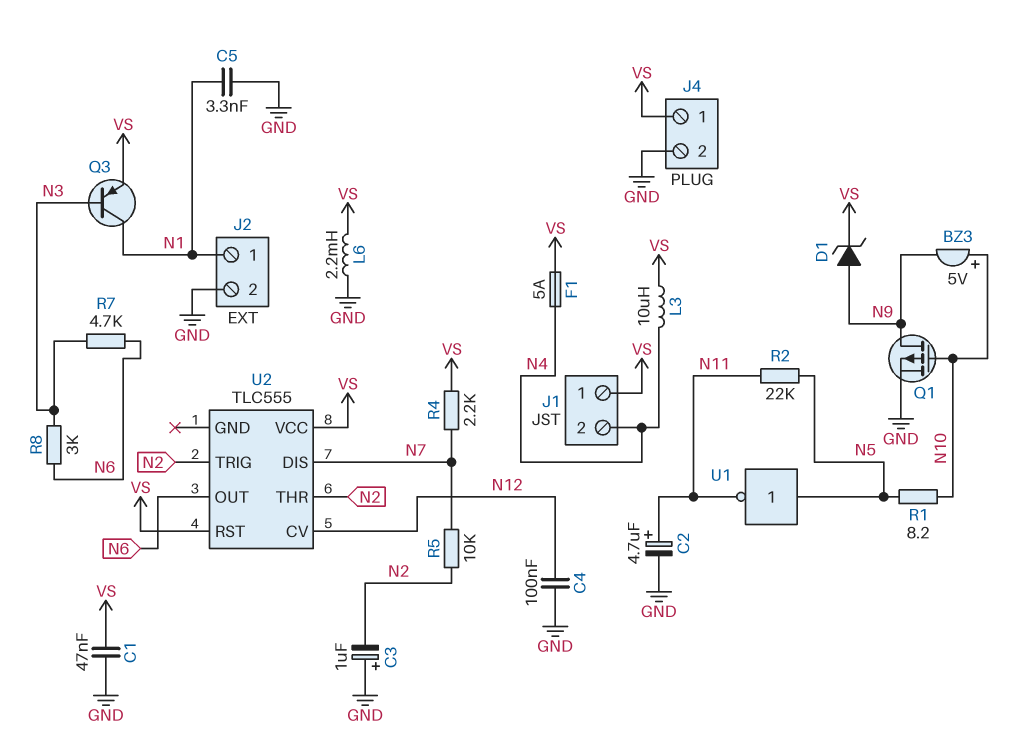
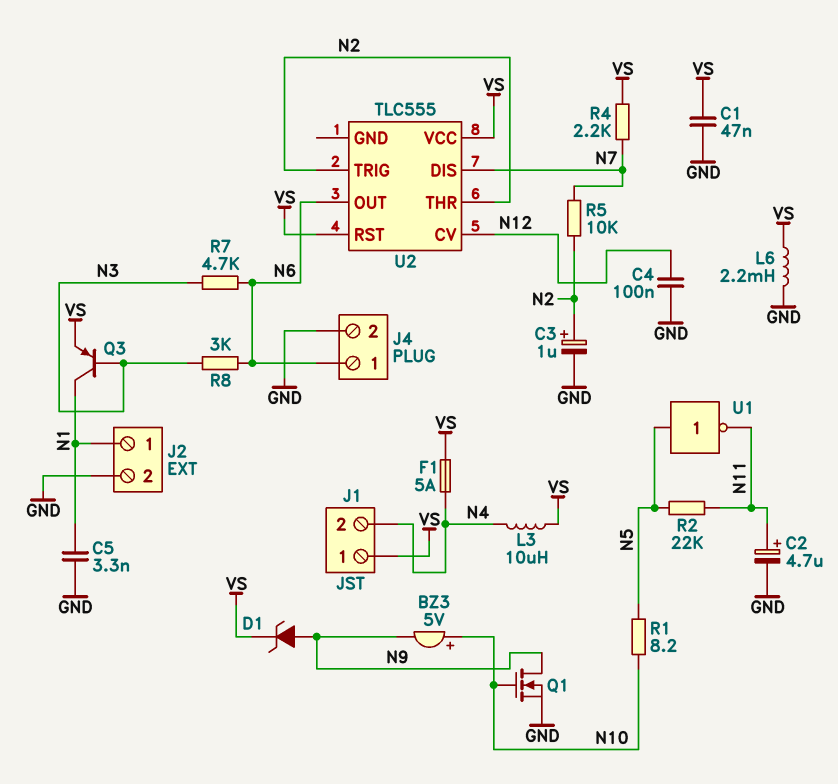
C3: 1uF (plus GND, minus N2) -> 1uF (plus N2, minus GND)
J4 pin 1: VS -> N6
Q1: PMOS (G N10, D N9, S GND) -> NMOS (G N10, D N9, S GND)

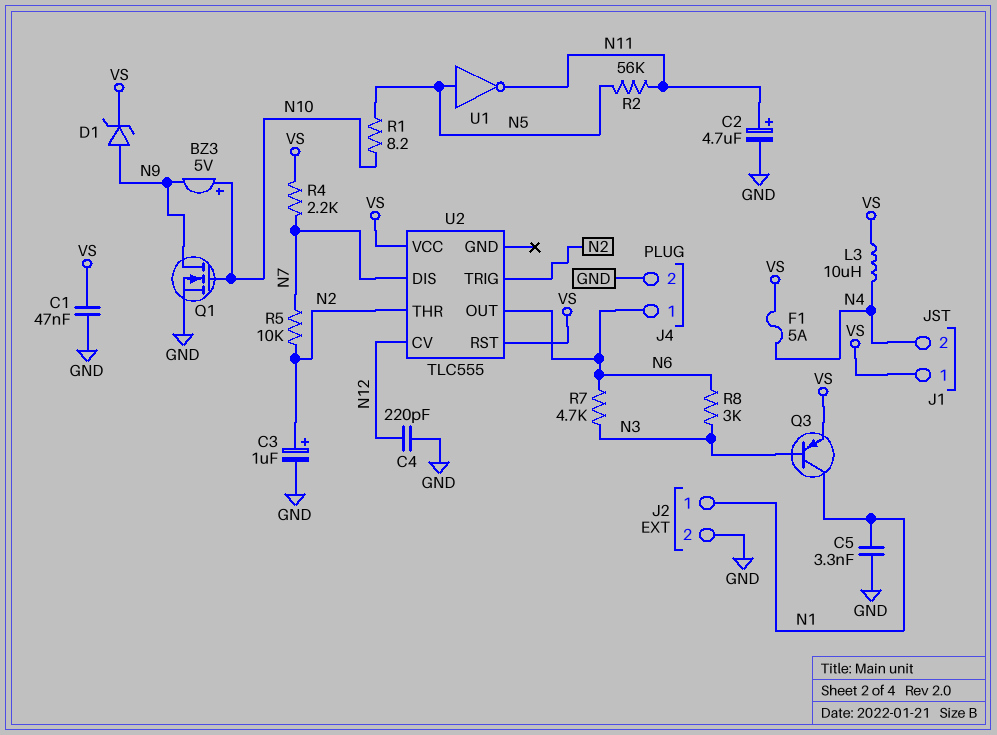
C4: 100nF (GND, N12) -> 220pF (GND, N12)
L6: 2.2mH (GND, VS) -> none
R2: 22k (N5, N11) -> 56k (N5, N11)

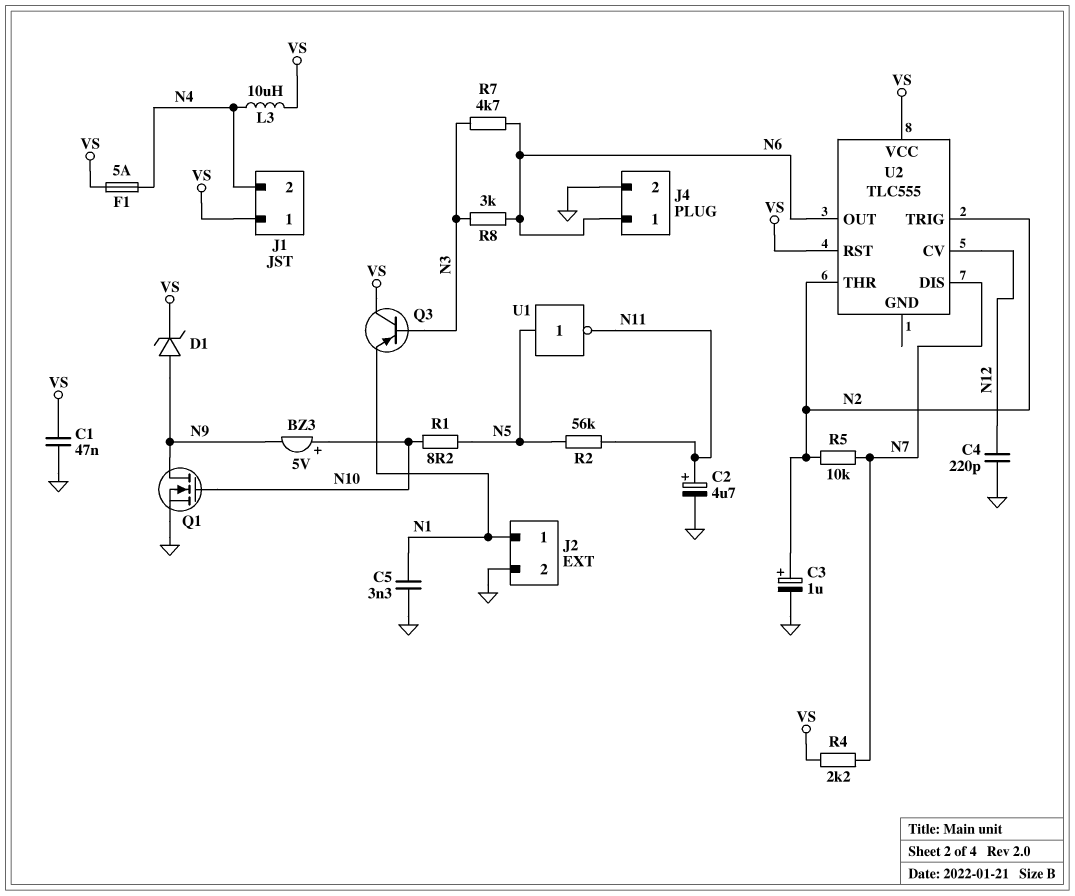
Q3: PNP (B N3, C N1, E VS) -> PNP (B N3, C VS, E N1)

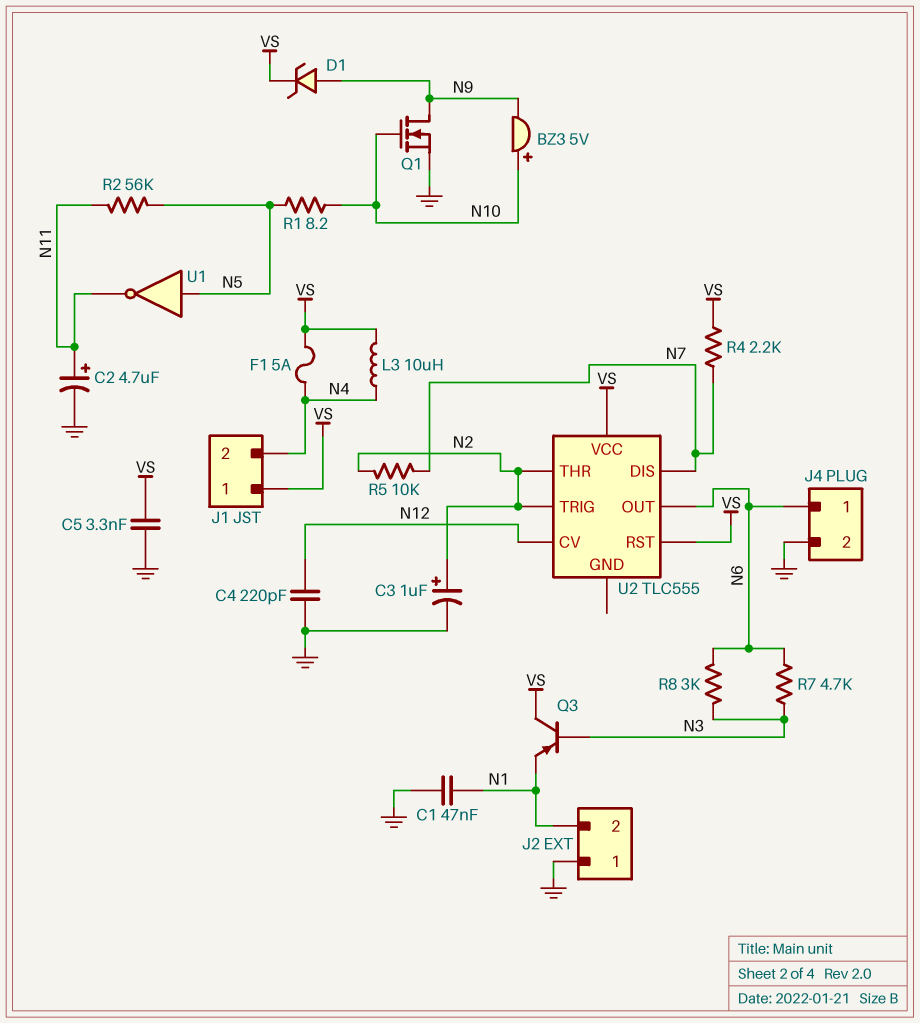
C1: 47nF (GND, VS) -> 47nF (GND, N1)
C5: 3.3nF (GND, N1) -> 3.3nF (GND, VS)
J2 pin 1: N1 -> GND
J2 pin 2: GND -> N1

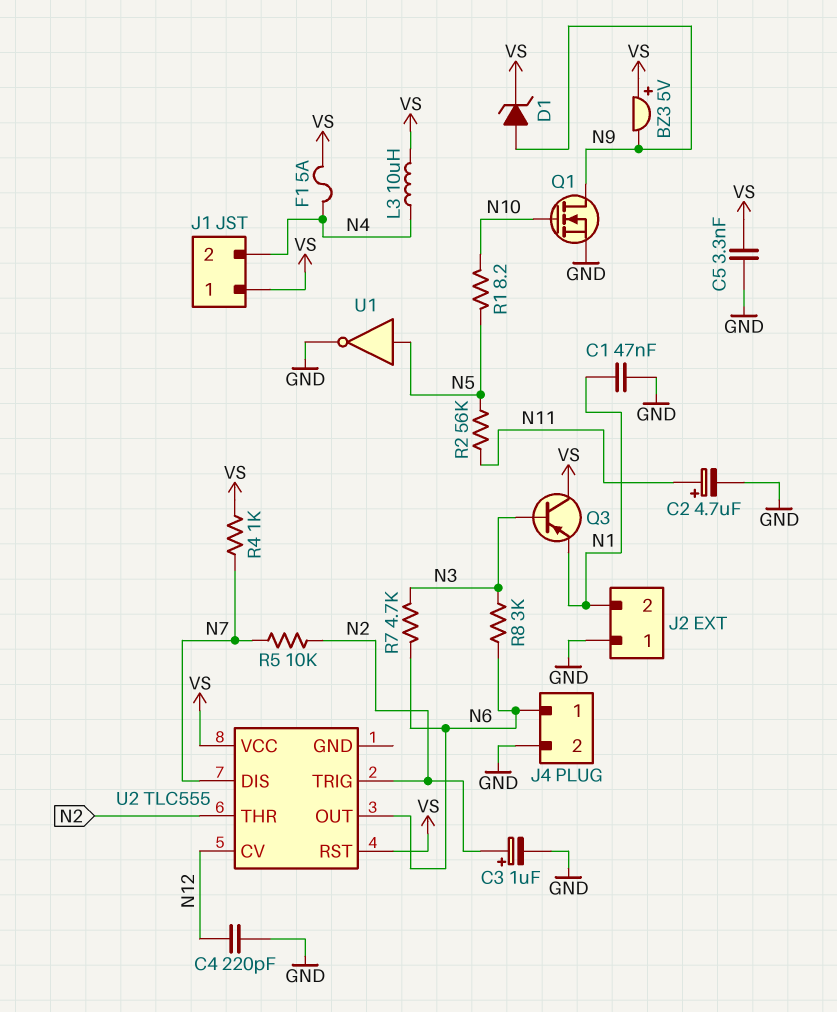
BZ3: buzzer 5V (plus N10, minus N9) -> buzzer 5V (plus VS, minus N9)
R4: 2.2k (N7, VS) -> 1k (N7, VS)
U1: NOT (in N5, out N11) -> NOT (in N5, out GND)

